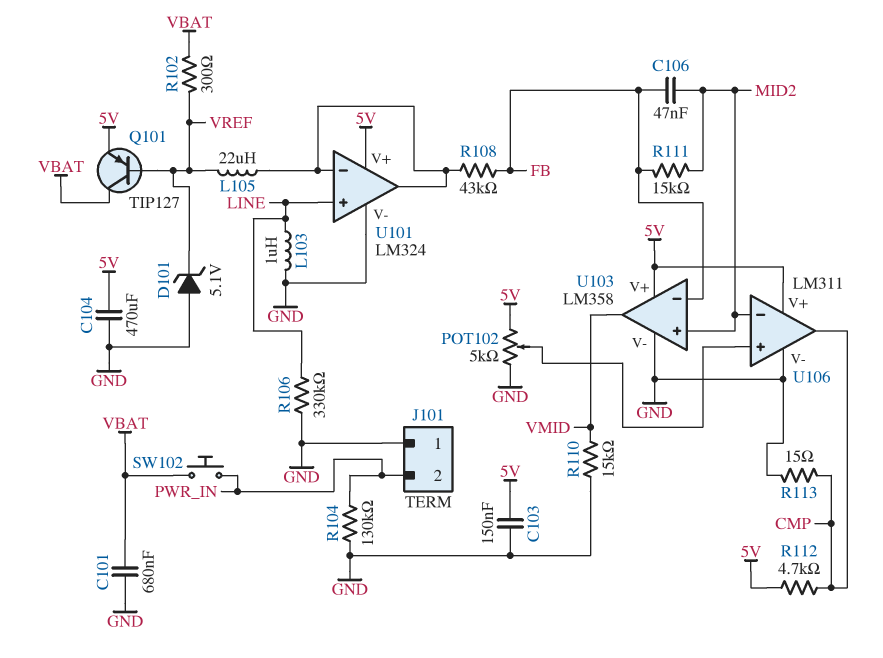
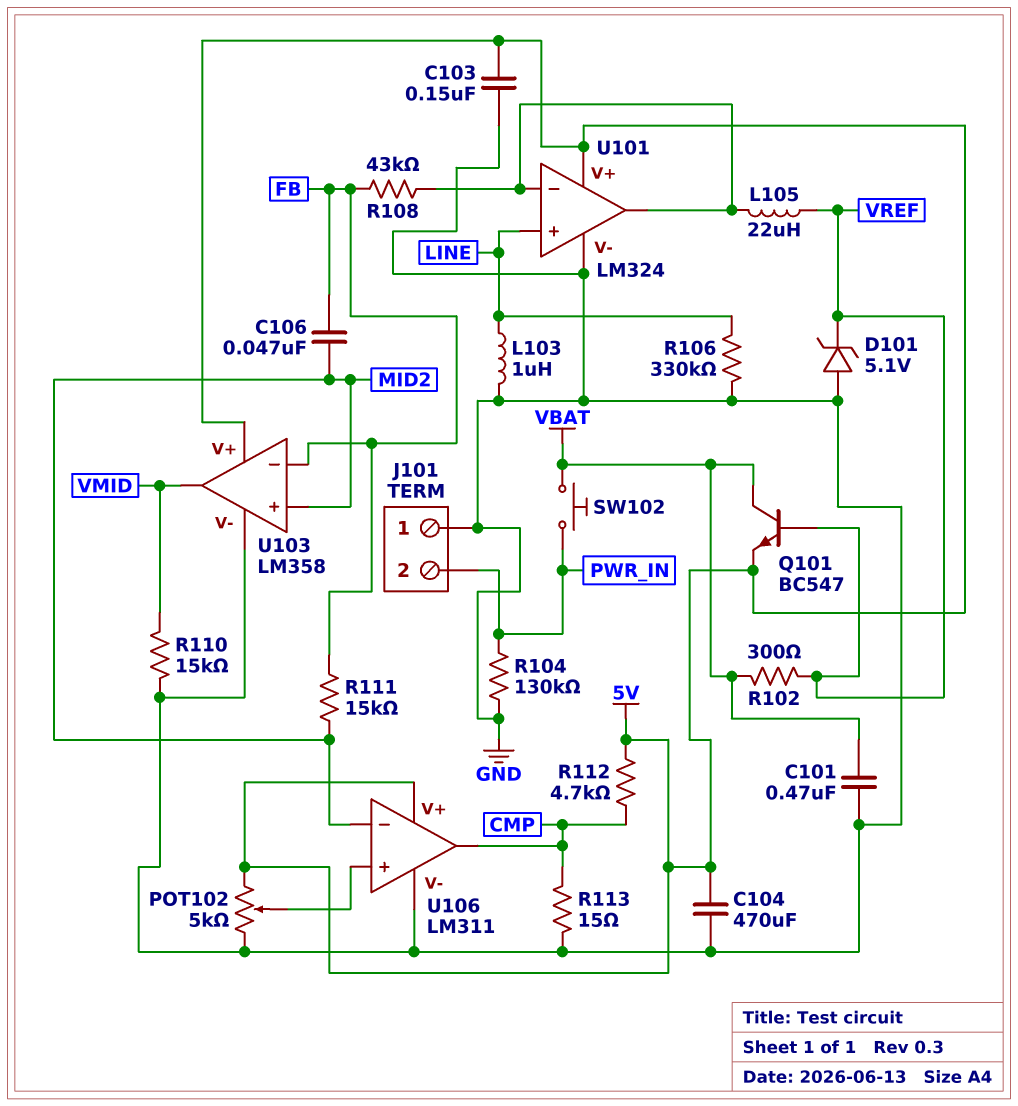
C101: 680nF (GND, VBAT) -> 470nF (GND, VBAT)
Q101: PNP TIP127 (B VREF, C VBAT, E 5V) -> NPN BC547 (B VREF, C VBAT, E 5V)

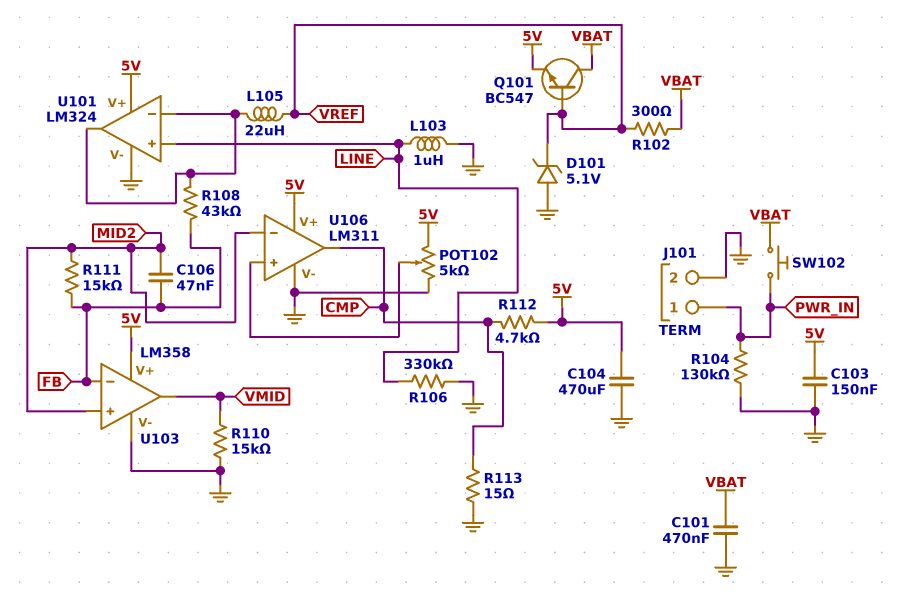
J101 pin 1: GND -> PWR_IN
J101 pin 2: PWR_IN -> GND

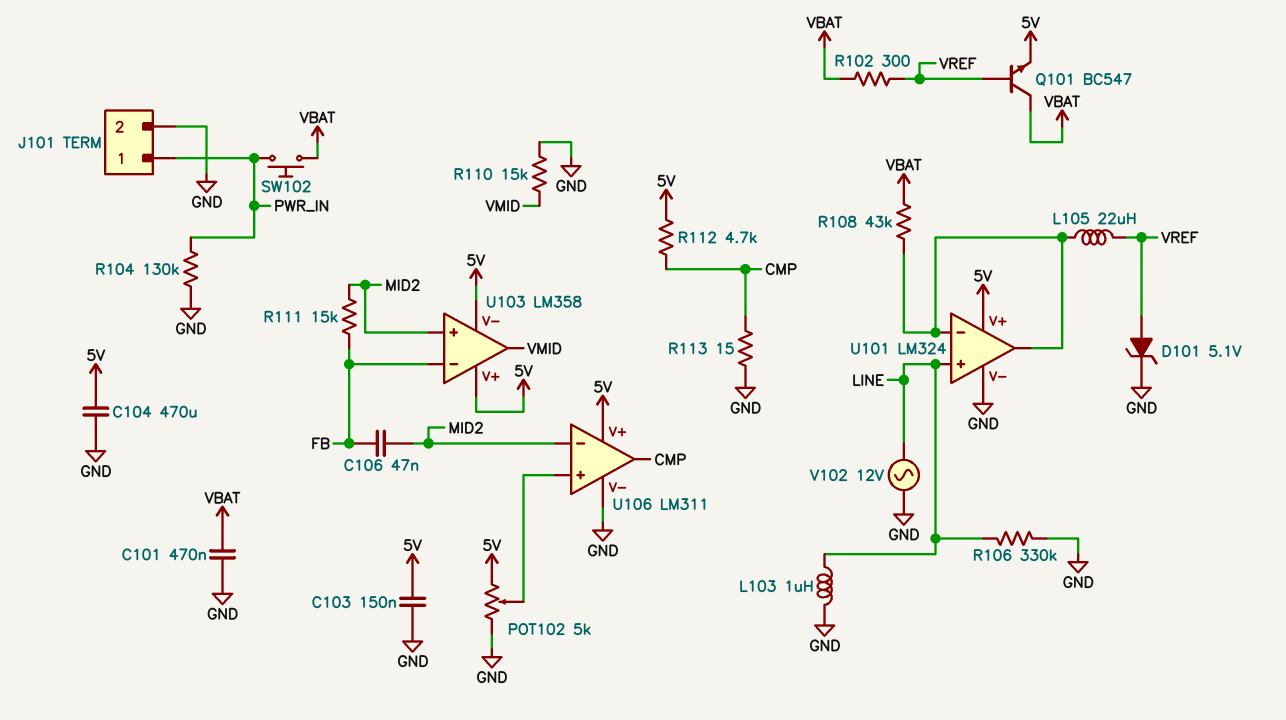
D101: zener 5.1V (A GND, K VREF) -> zener 5.1V (A VREF, K GND)
R108: 43k (FB, U101/in-) -> 43k (U101/in-, VBAT)
U103 pin V-: GND -> 5V
V102: none -> AC 12V (GND, LINE)

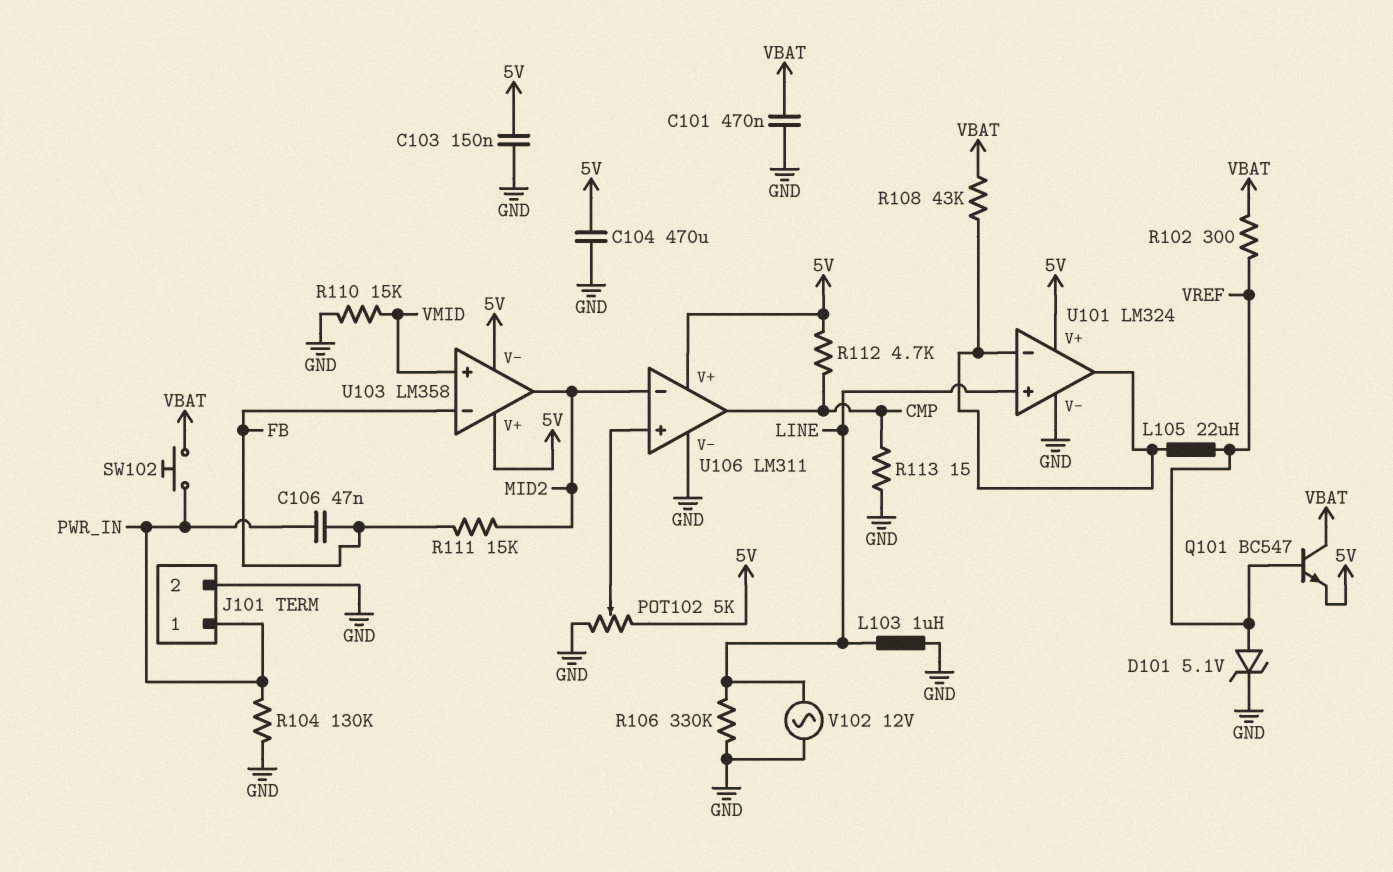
C106: 47nF (FB, MID2) -> 47nF (FB, PWR_IN)
U103 pin in+: MID2 -> VMID
U103 pin out: VMID -> MID2

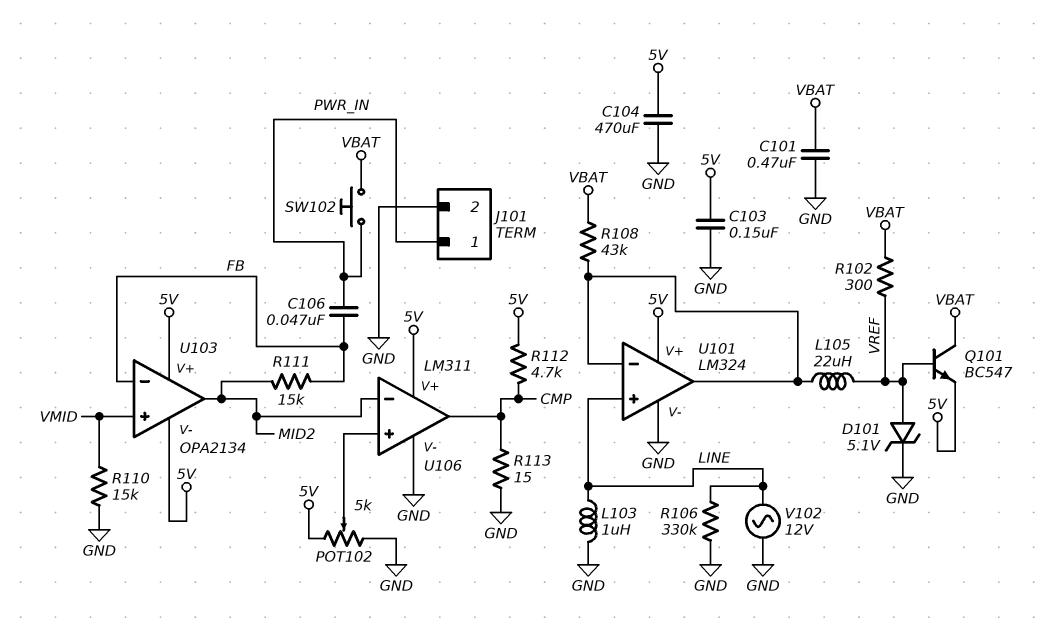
R104: 130k (GND, PWR_IN) -> none
U103: LM358 -> OPA2134

